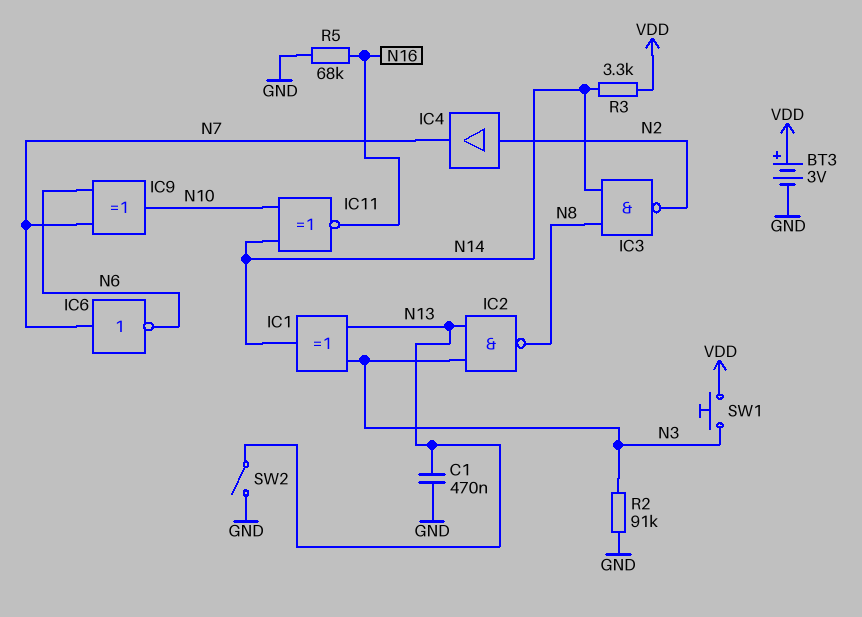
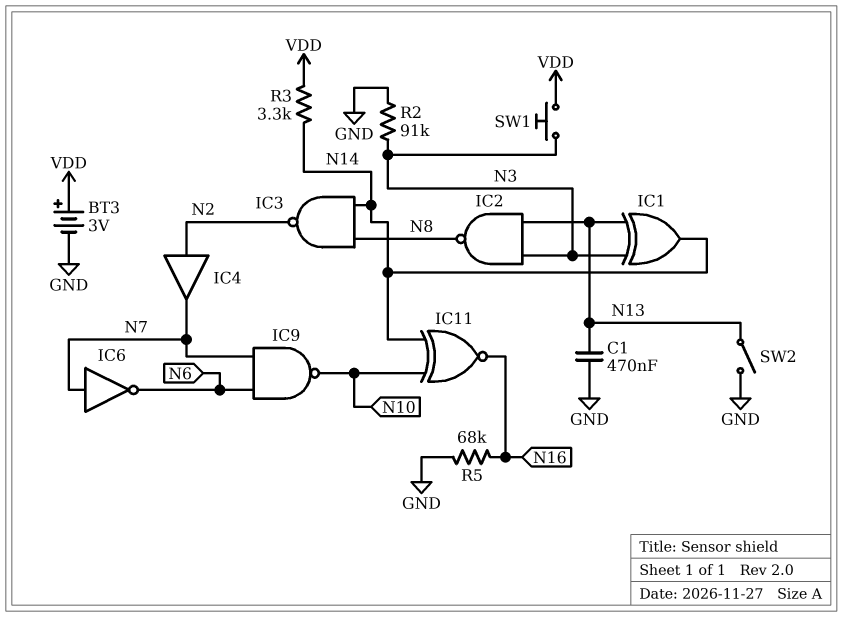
IC9: XOR (in N6, in N7, out N10) -> NAND (in N6, in N7, out N10)

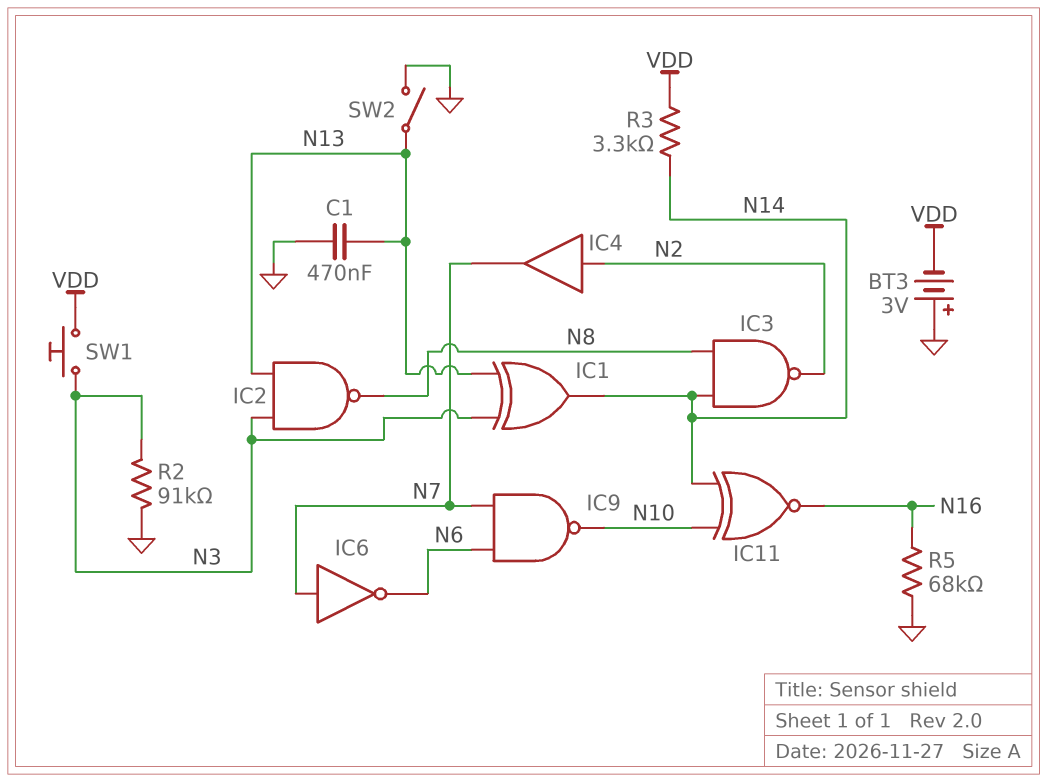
BT3: 3V (plus VDD, minus GND) -> 3V (plus GND, minus VDD)

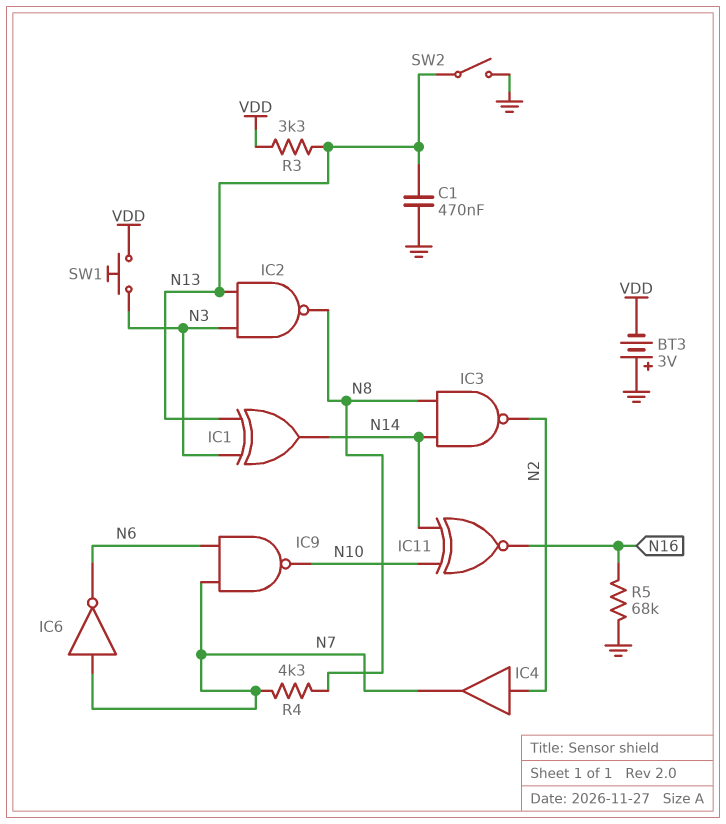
R2: 91k (GND, N3) -> none
R3: 3.3k (N14, VDD) -> 3.3k (N13, VDD)
R4: none -> 4.3k (N7, N8)

